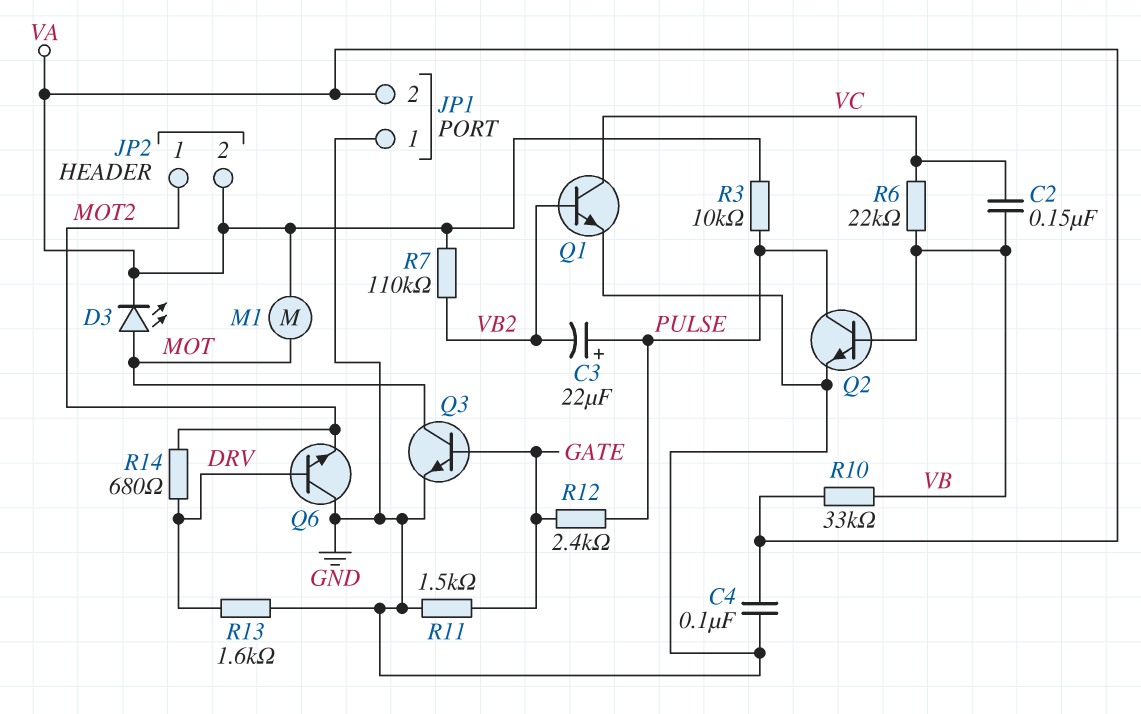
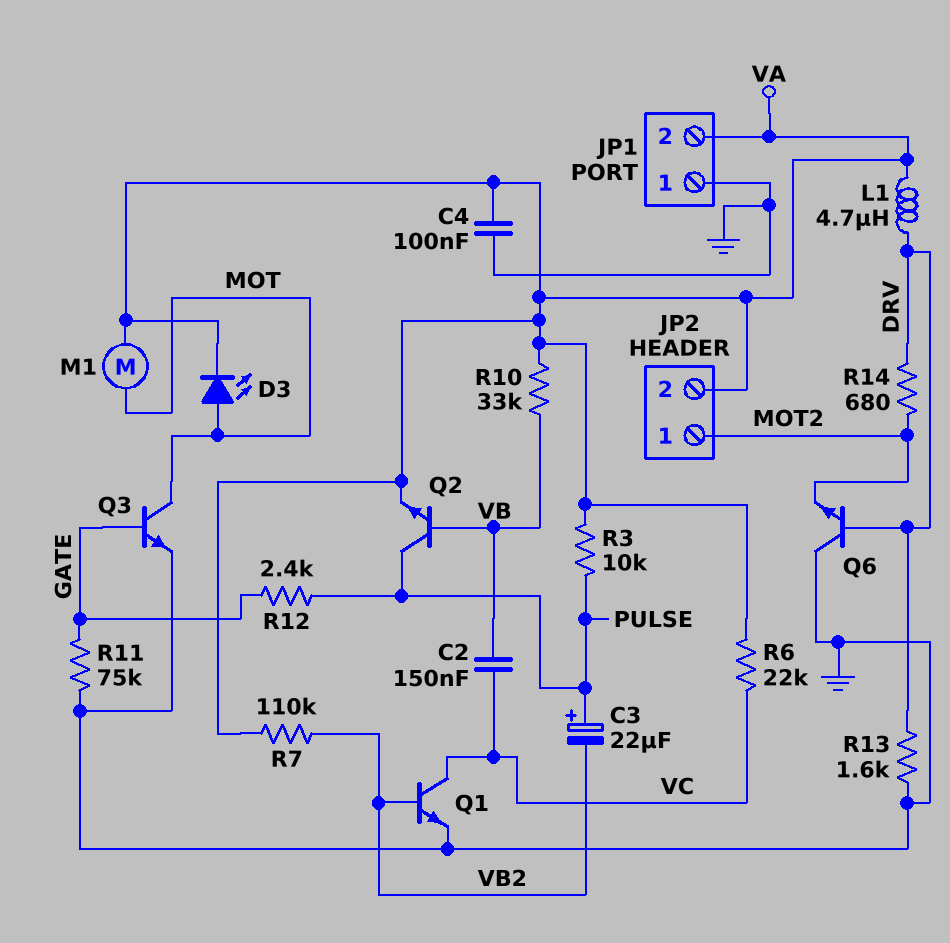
L1: none -> 4.7uH (DRV, VA)
Q2: NPN (B VB, C PULSE, E GND) -> NPN (B VB, C PULSE, E VA)
R6: 22k (VB, VC) -> 22k (VA, VC)
R11: 1.5k (GATE, GND) -> 75k (GATE, GND)

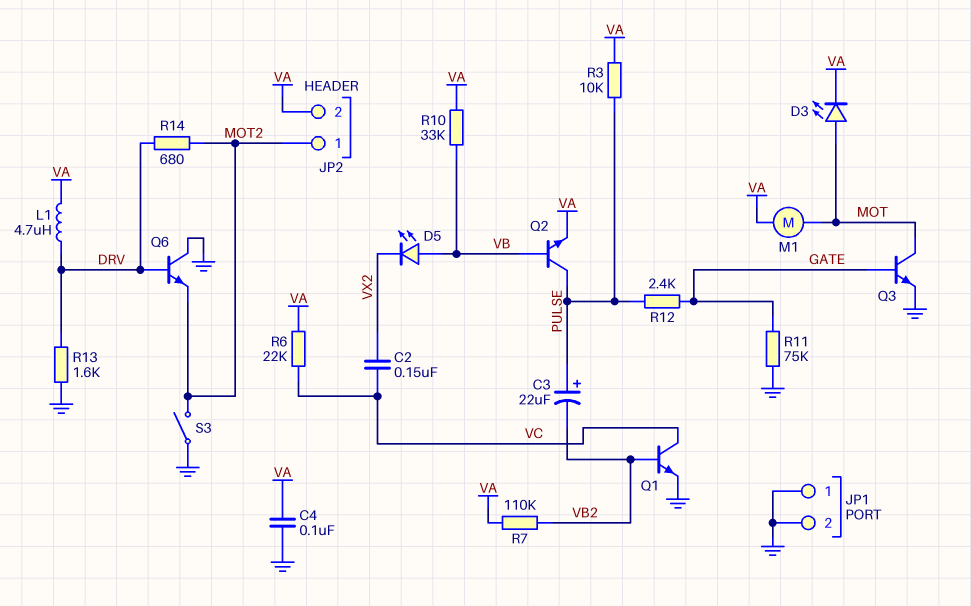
C2: 150nF (VB, VC) -> 150nF (VC, VX2)
D5: none -> LED (A VB, K VX2)
JP1 pin 2: VA -> GND
S3: none -> switch (GND, MOT2)

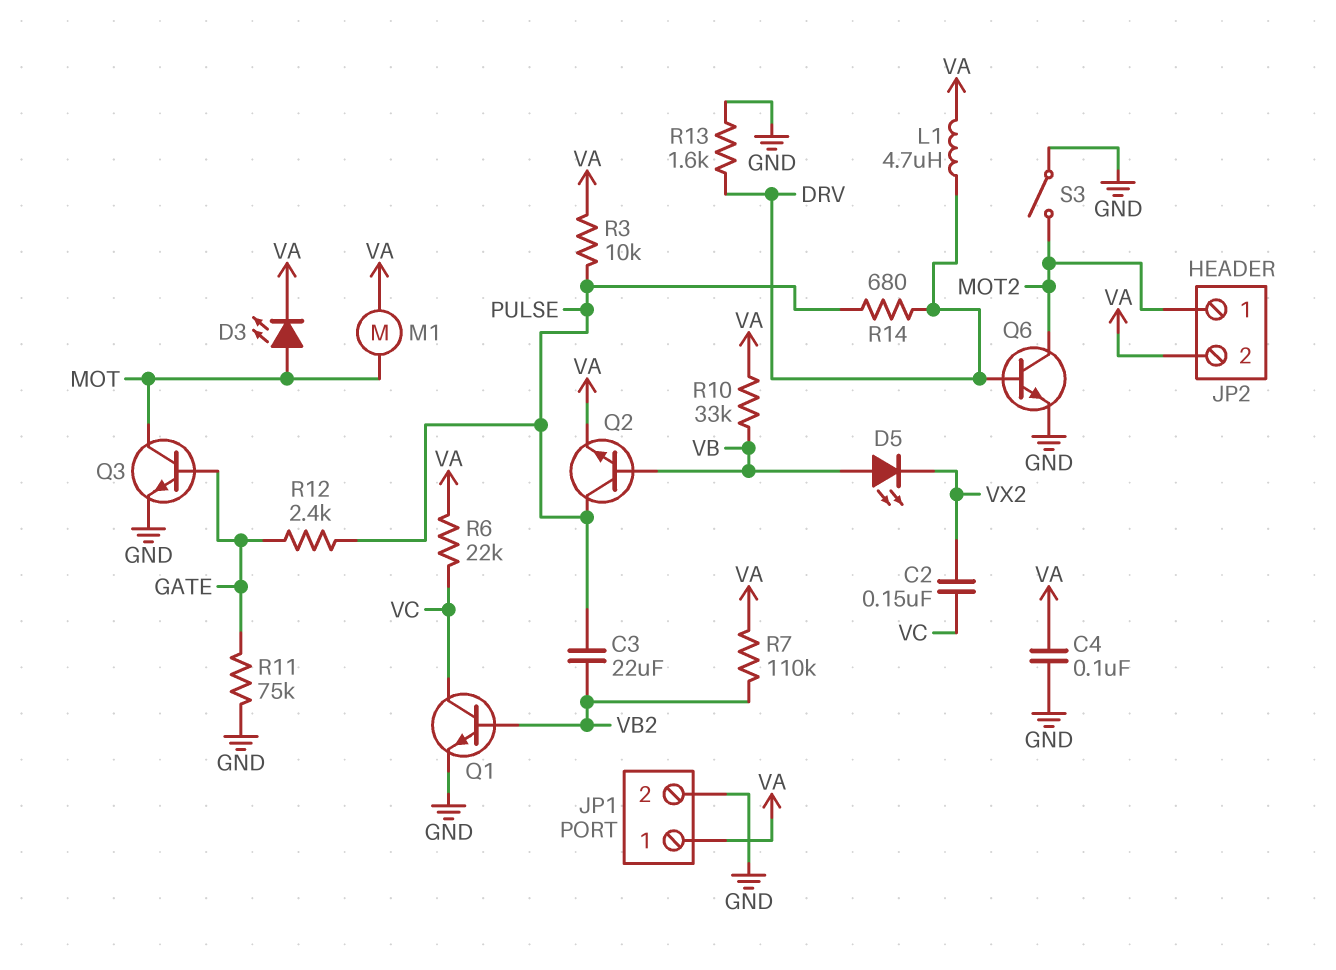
C3: 22uF (plus PULSE, minus VB2) -> 22uF (PULSE, VB2)
JP1 pin 1: GND -> VA
Q6: NPN (B DRV, C GND, E MOT2) -> NPN (B DRV, C MOT2, E GND)
R14: 680 (DRV, MOT2) -> 680 (DRV, PULSE)

